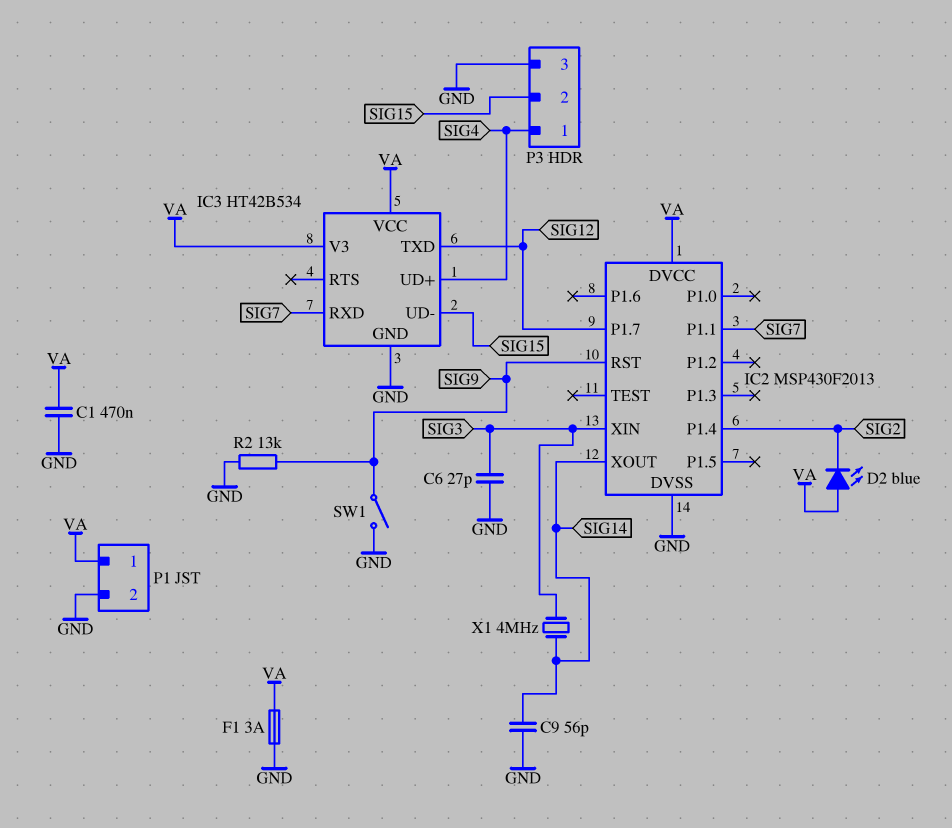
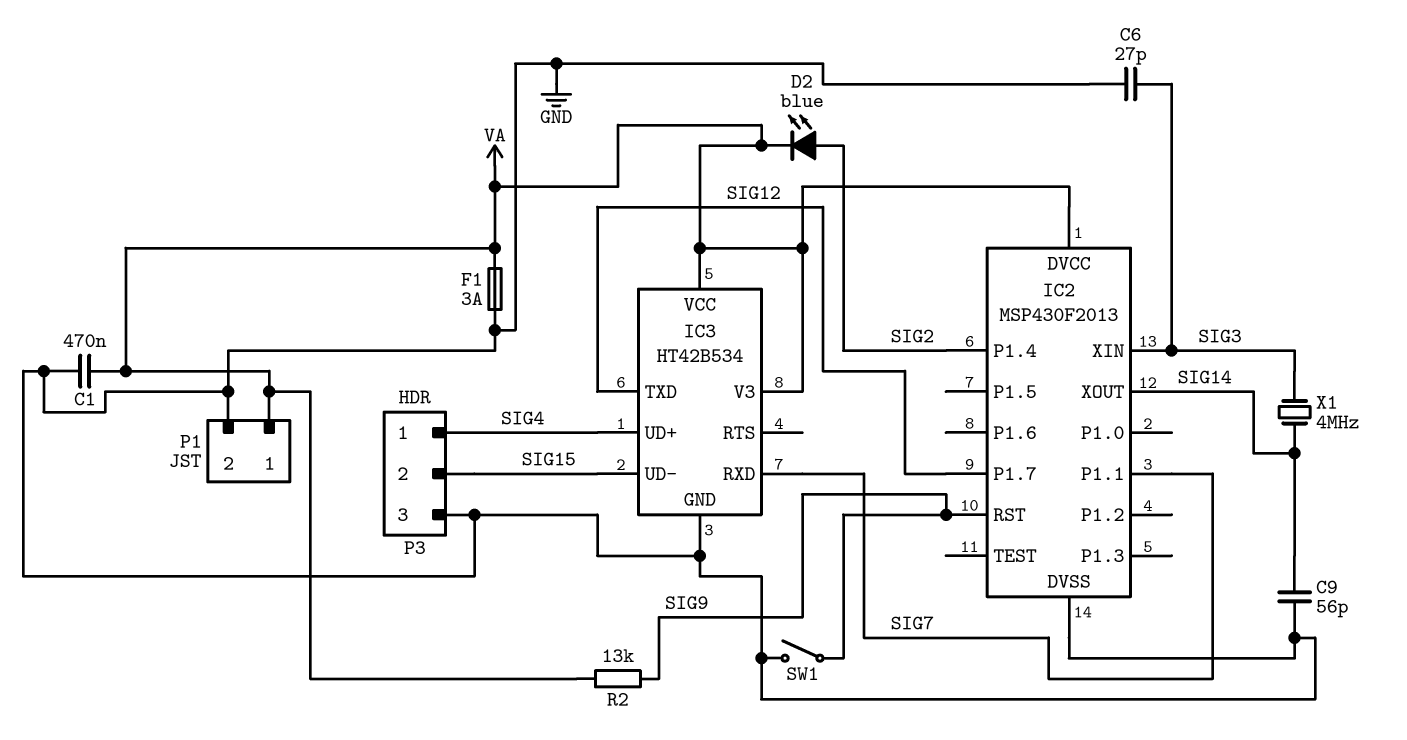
D2: LED blue (A VA, K SIG2) -> LED blue (A SIG2, K VA)
R2: 13k (GND, SIG9) -> 13k (SIG9, VA)

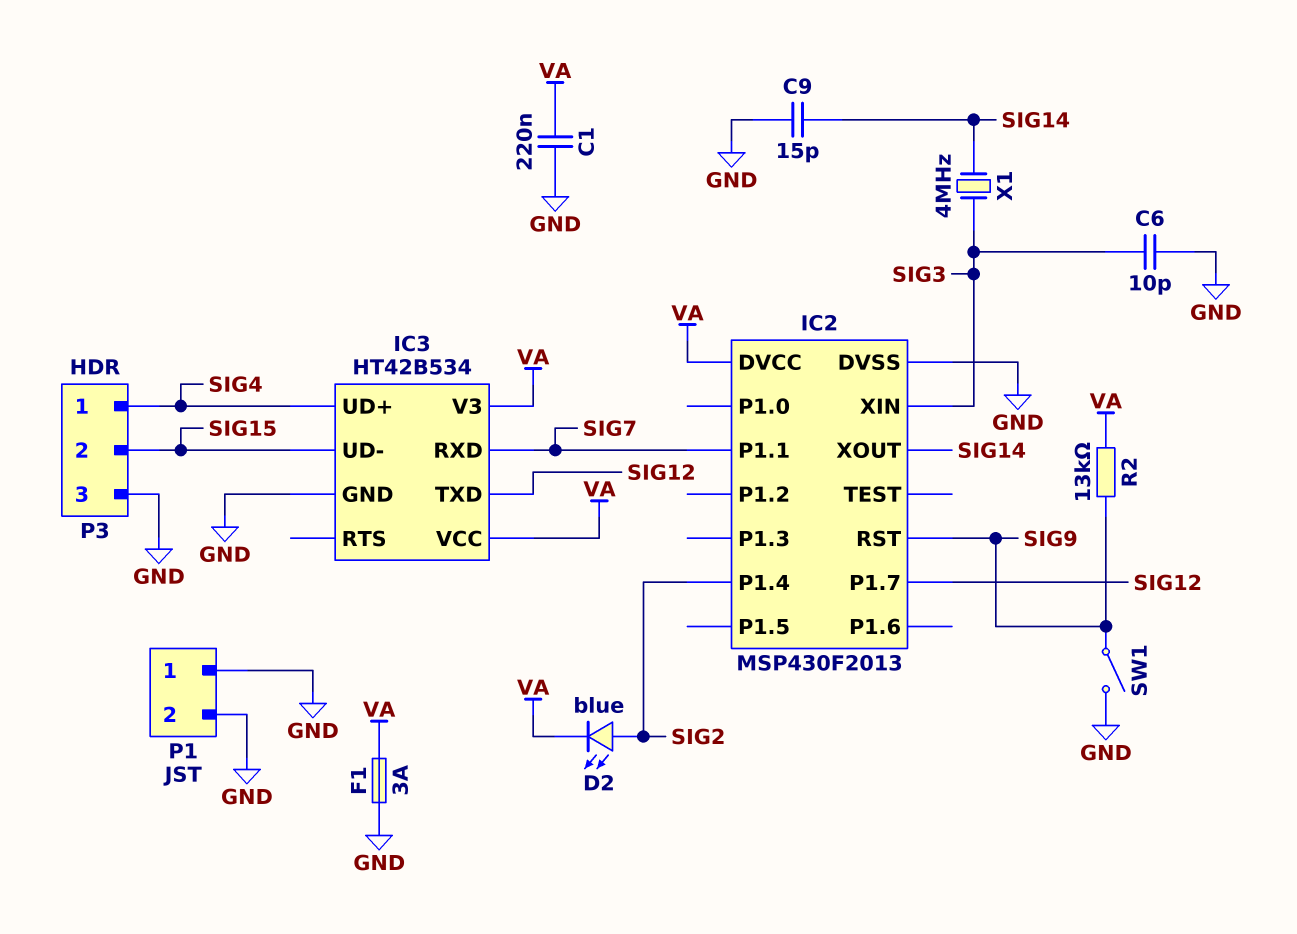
C1: 470nF (GND, VA) -> 220nF (GND, VA)
C6: 27pF (GND, SIG3) -> 10pF (GND, SIG3)
C9: 56pF (GND, SIG14) -> 15pF (GND, SIG14)
P1 pin 1: VA -> GND

